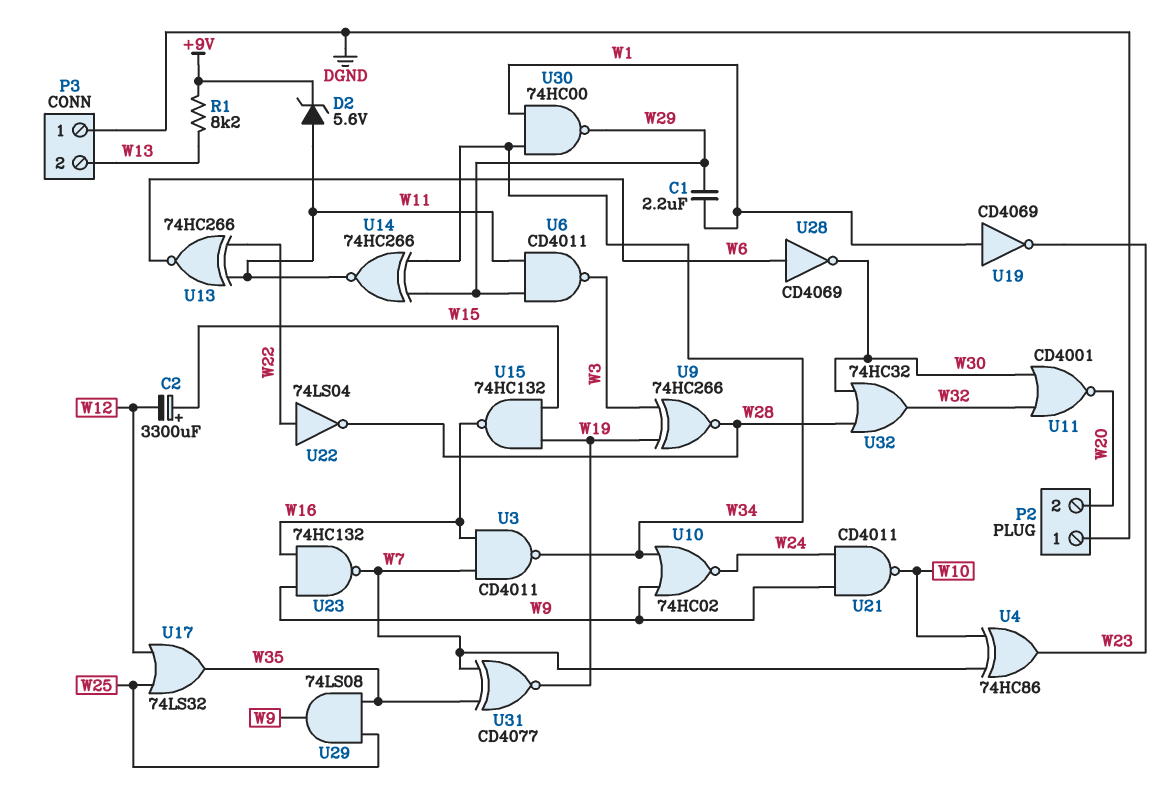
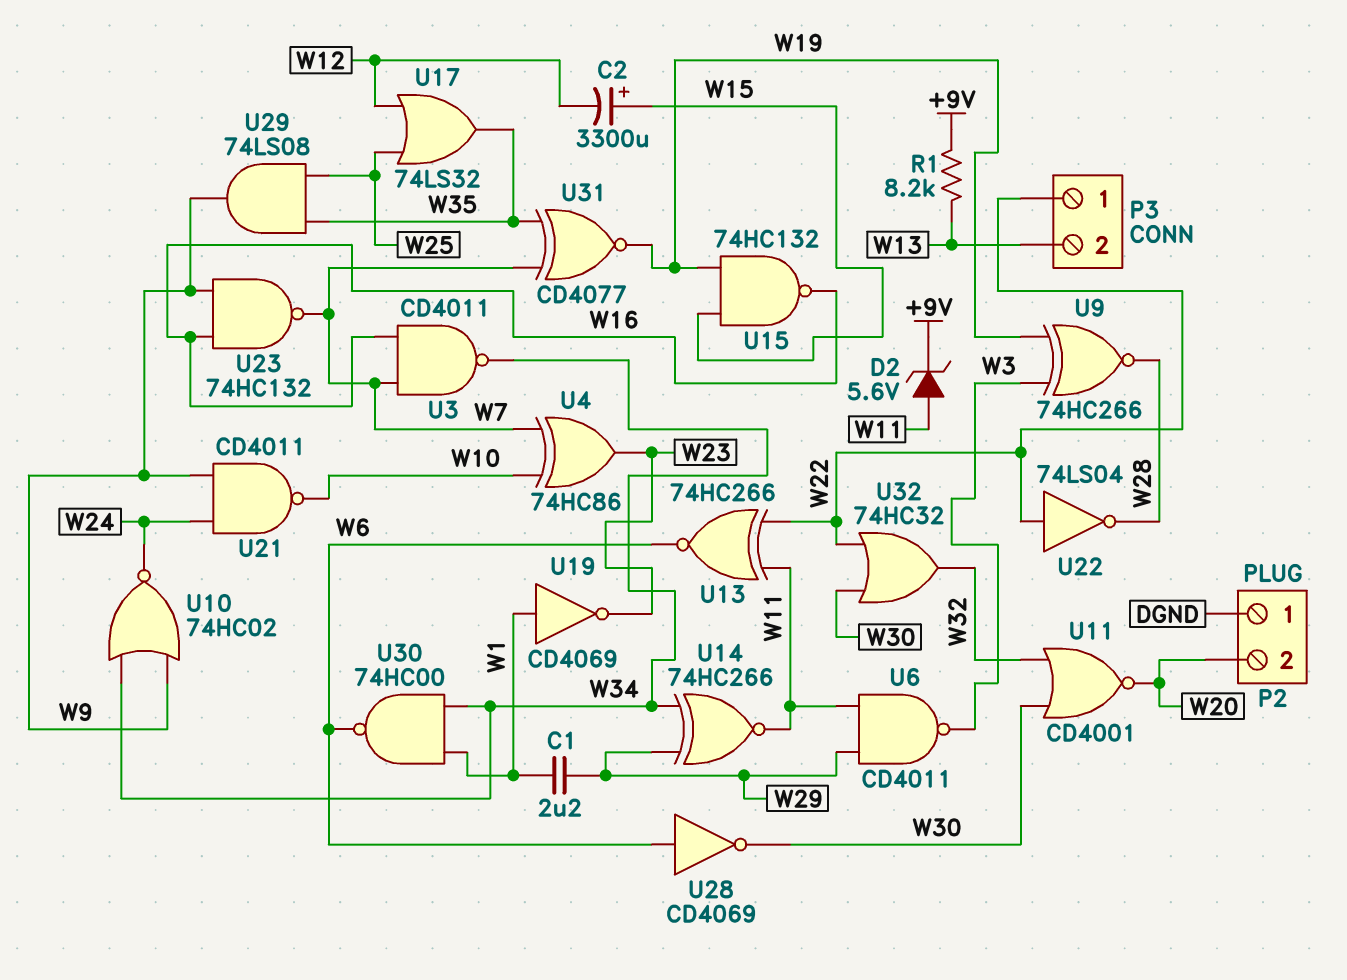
P3 pin 1: DGND -> W22
U30: NAND 74HC00 (in W1, in W34, out W29) -> NAND 74HC00 (in W1, in W34, out W6)
U32: OR 74HC32 (in W28, in W30, out W32) -> OR 74HC32 (in W22, in W30, out W32)

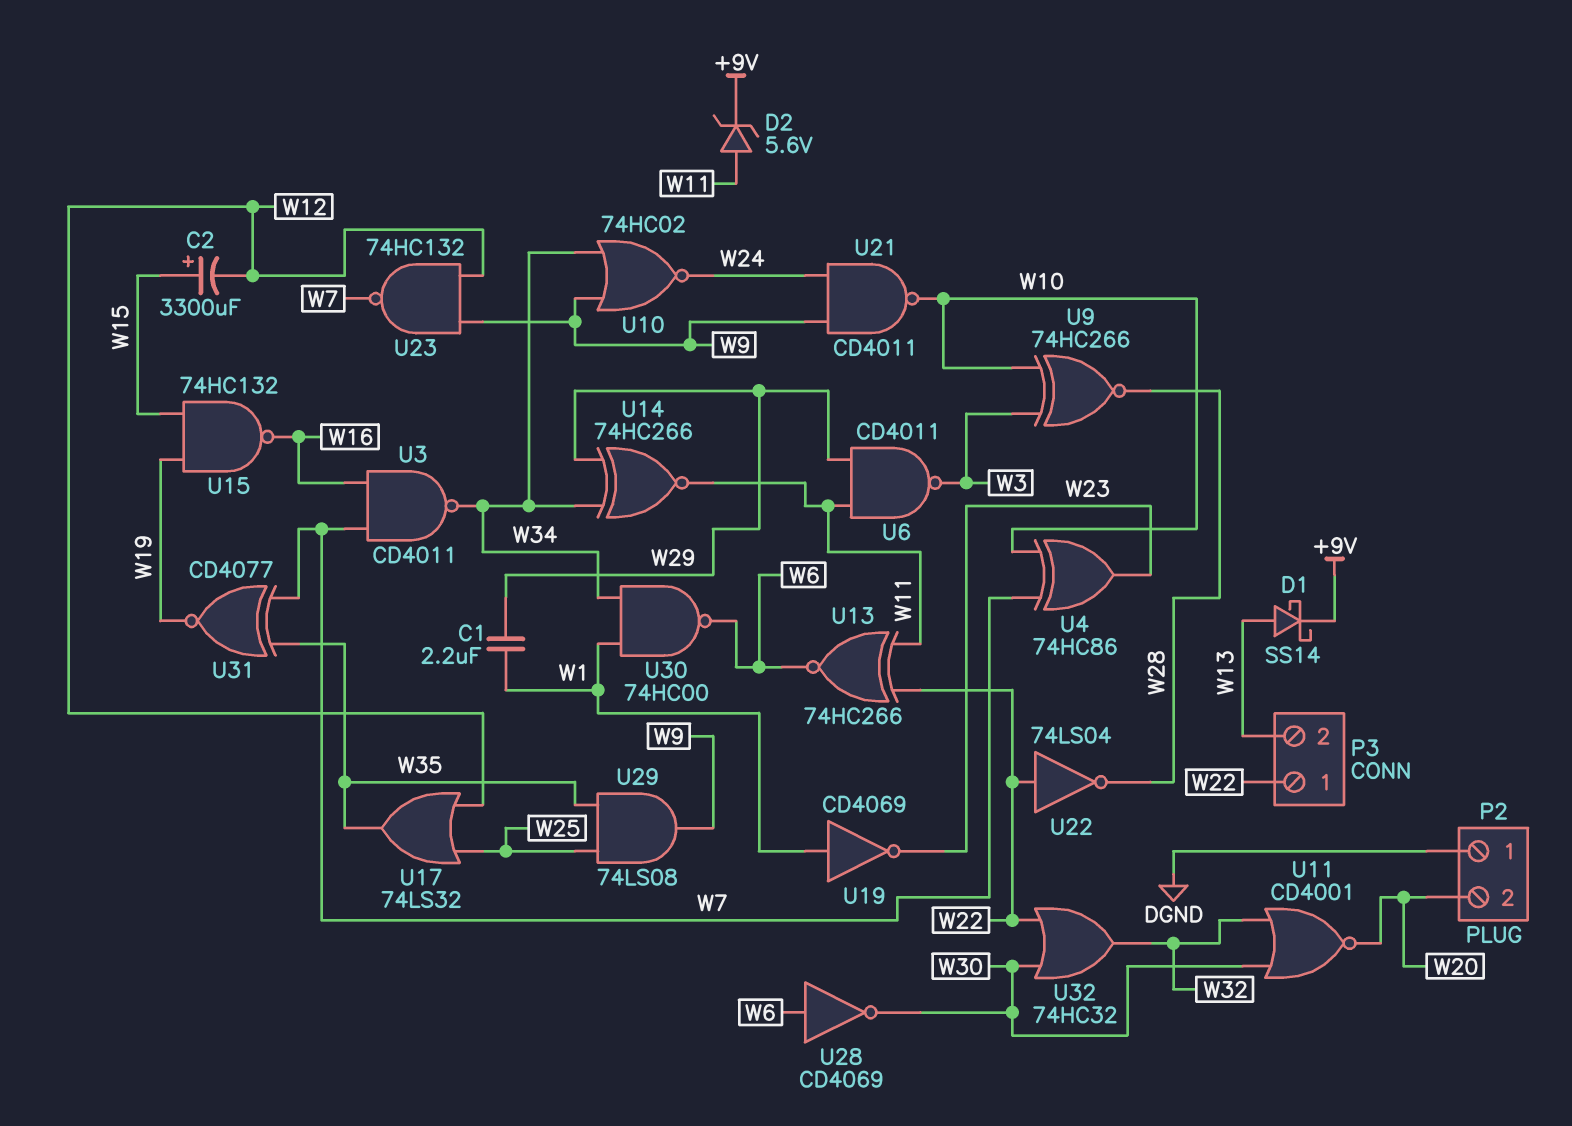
D1: none -> schottky SS14 (A W13, K +9V)
R1: 8.2k (+9V, W13) -> none
U9: XNOR 74HC266 (in W3, in W19, out W28) -> XNOR 74HC266 (in W3, in W10, out W28)
U23: NAND 74HC132 (in W9, in W16, out W7) -> NAND 74HC132 (in W9, in W12, out W7)

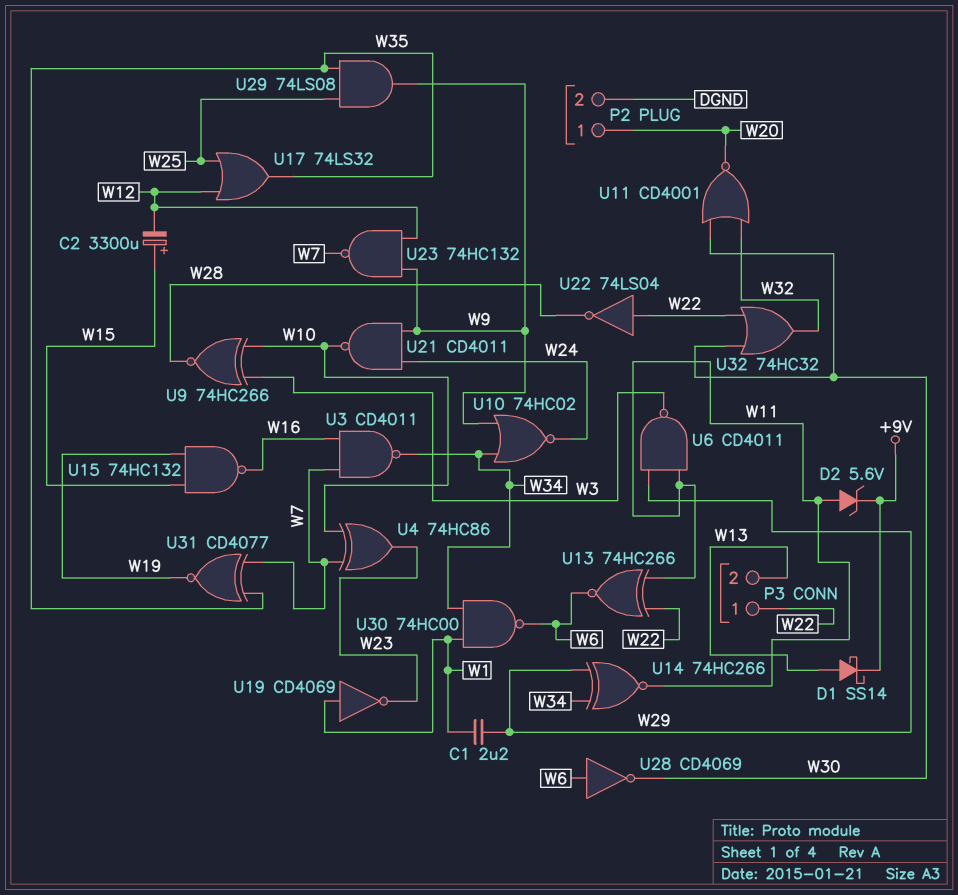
P2 pin 1: DGND -> W20
P2 pin 2: W20 -> DGND

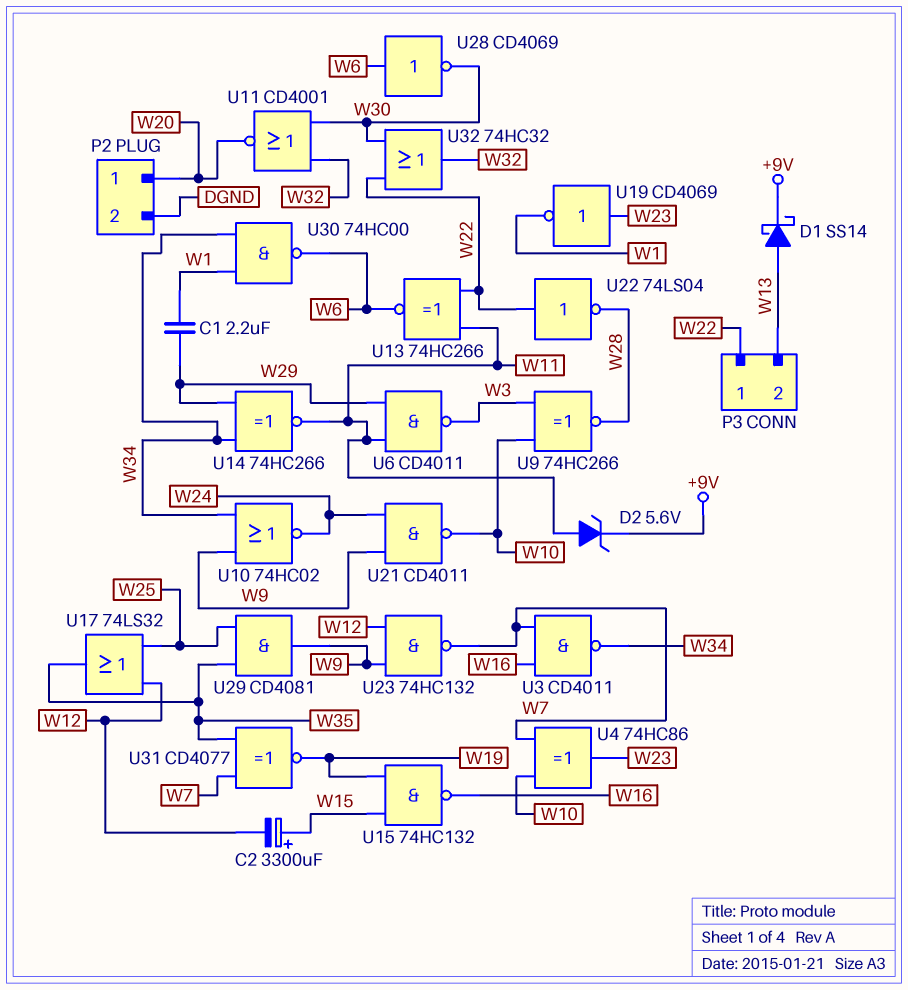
U19: NOT CD4069 (in W1, out W23) -> NOT CD4069 (in W23, out W1)
U29: AND 74LS08 (in W25, in W35, out W9) -> AND CD4081 (in W25, in W35, out W9)

